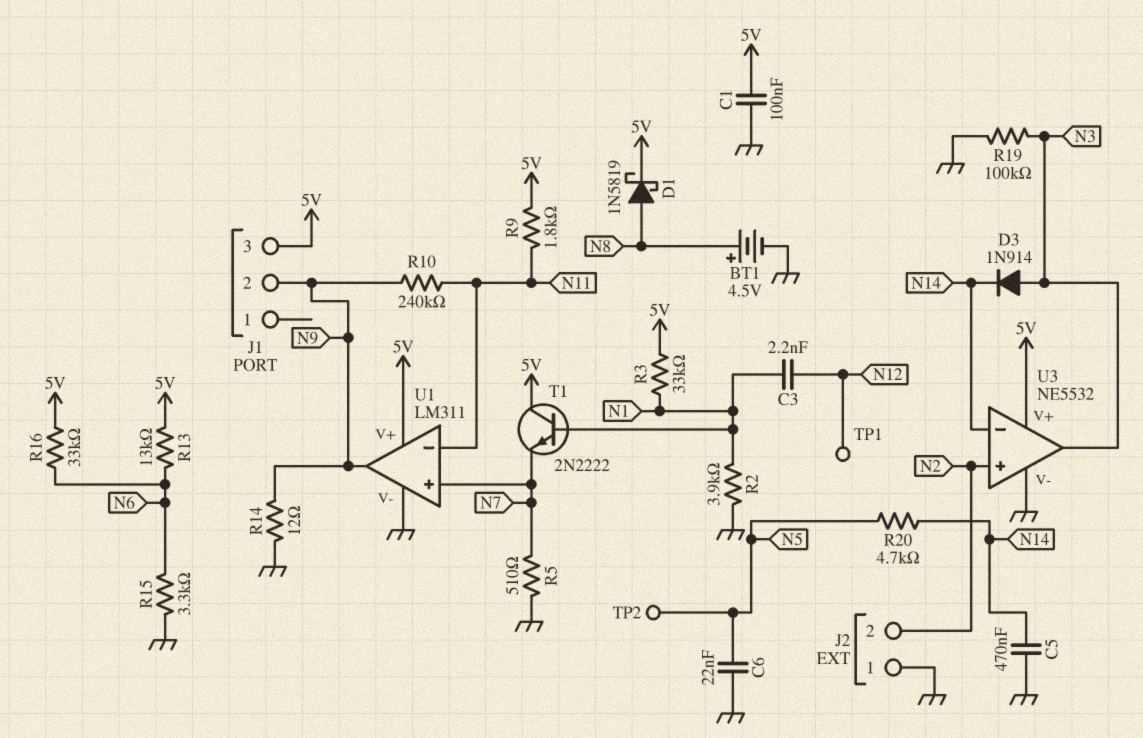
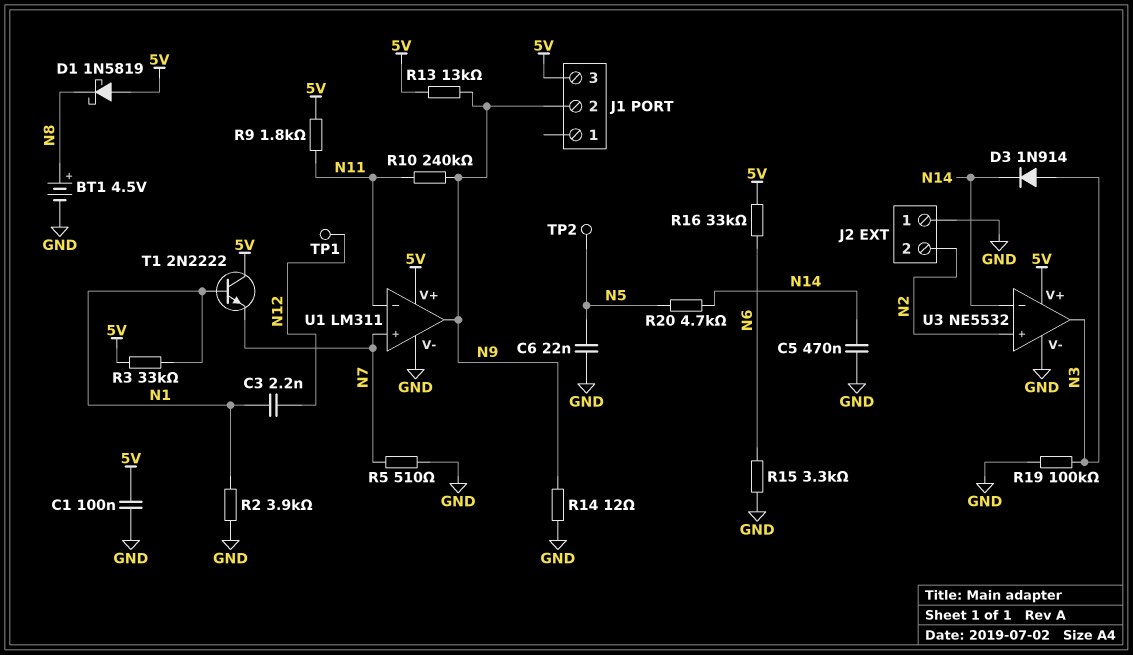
D1: schottky 1N5819 (A N8, K 5V) -> schottky 1N5819 (A 5V, K N8)
R13: 13k (5V, N6) -> 13k (5V, N9)

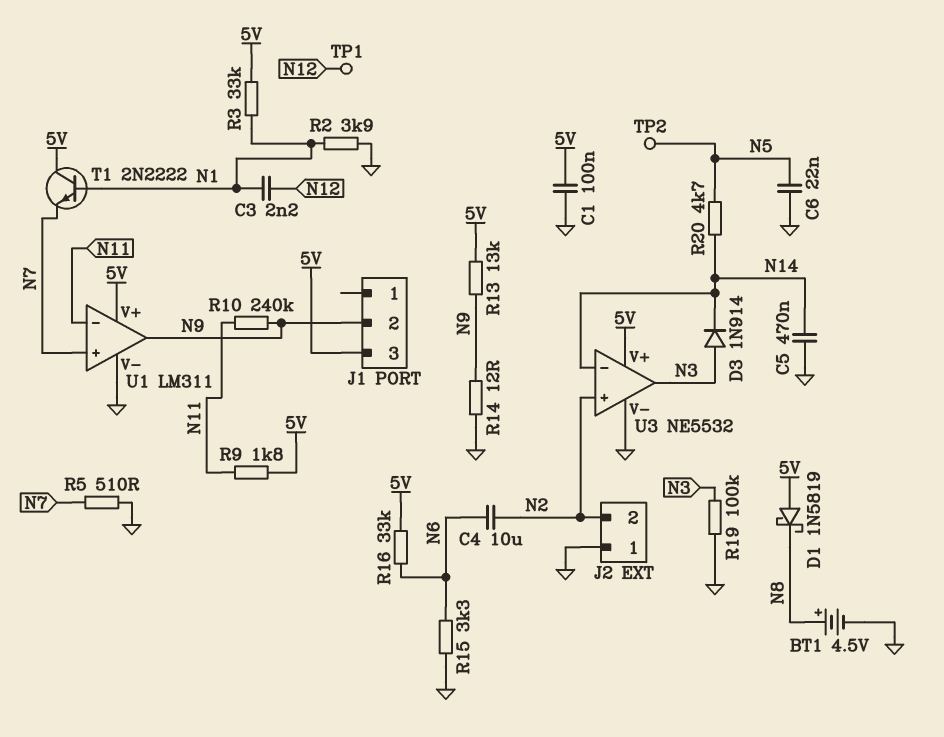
C4: none -> 10uF (N2, N6)

